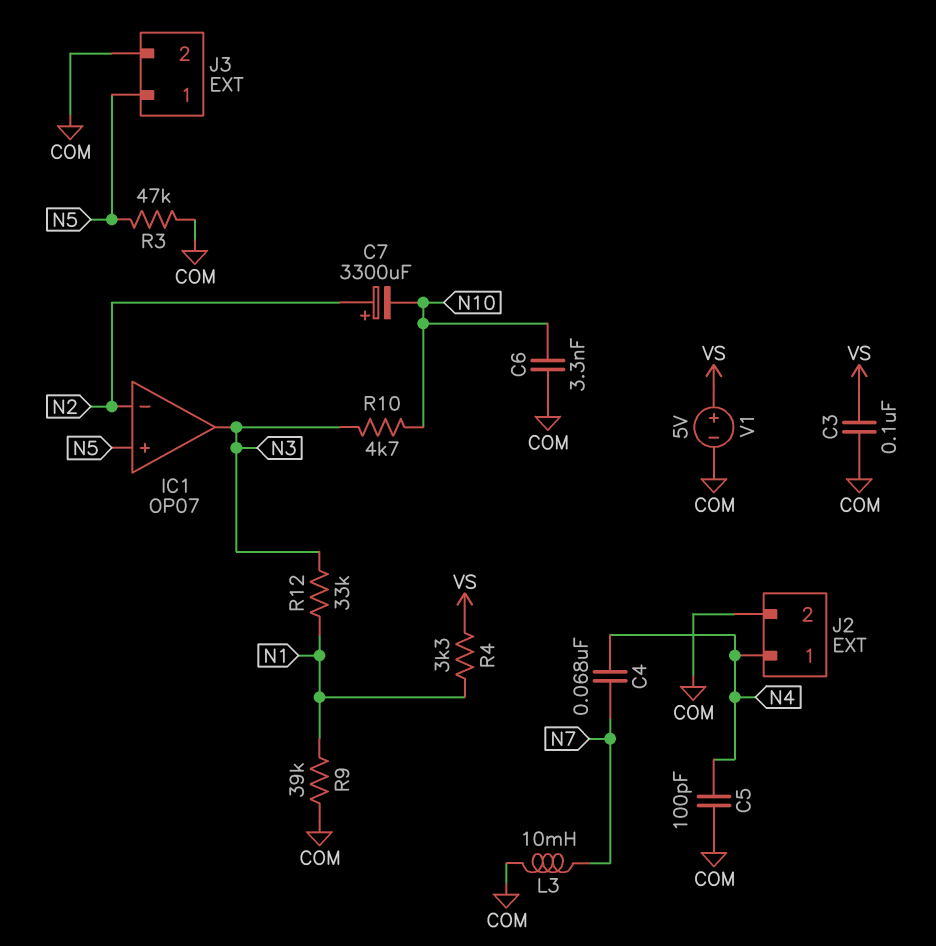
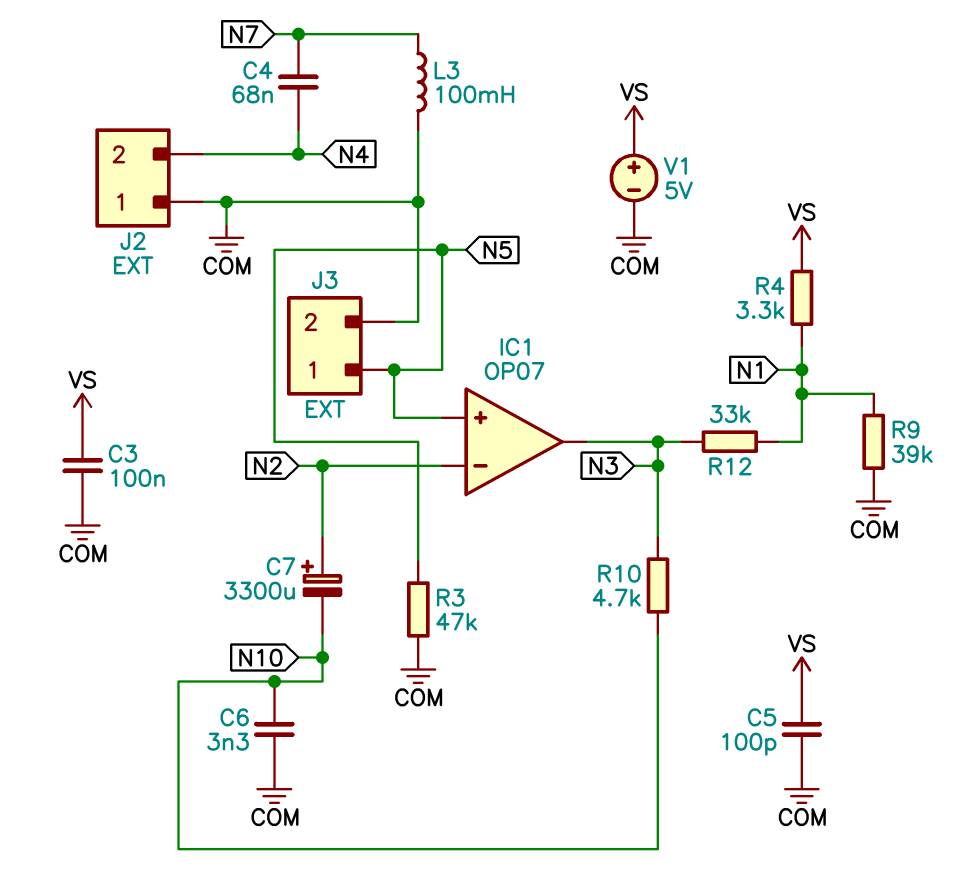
C5: 100pF (COM, N4) -> 100pF (COM, VS)
J2 pin 1: N4 -> COM
J2 pin 2: COM -> N4
L3: 10mH (COM, N7) -> 100mH (COM, N7)

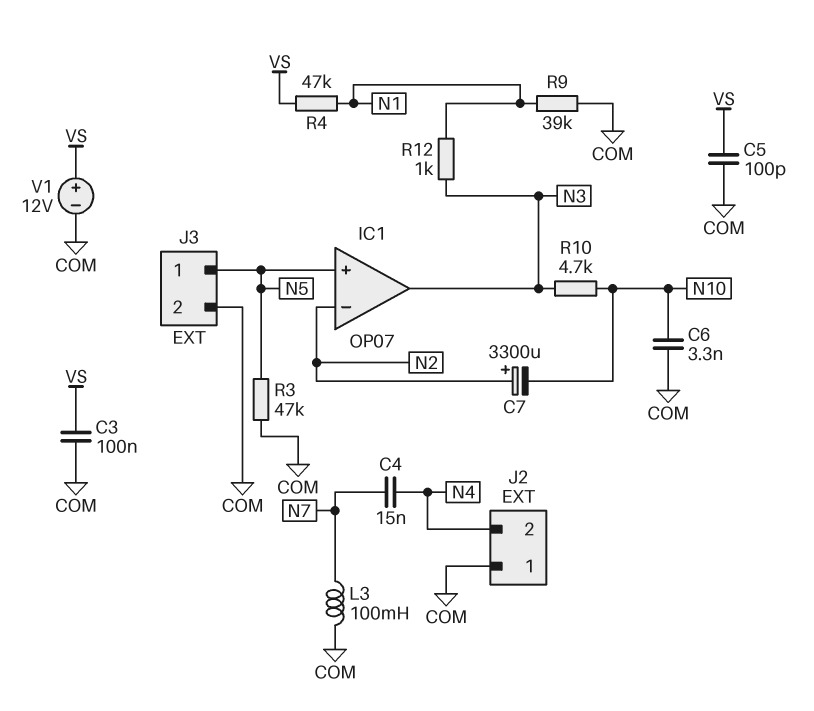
C4: 68nF (N4, N7) -> 15nF (N4, N7)
R4: 3.3k (N1, VS) -> 47k (N1, VS)
R12: 33k (N1, N3) -> 1k (N1, N3)
V1: 5V (plus VS, minus COM) -> 12V (plus VS, minus COM)

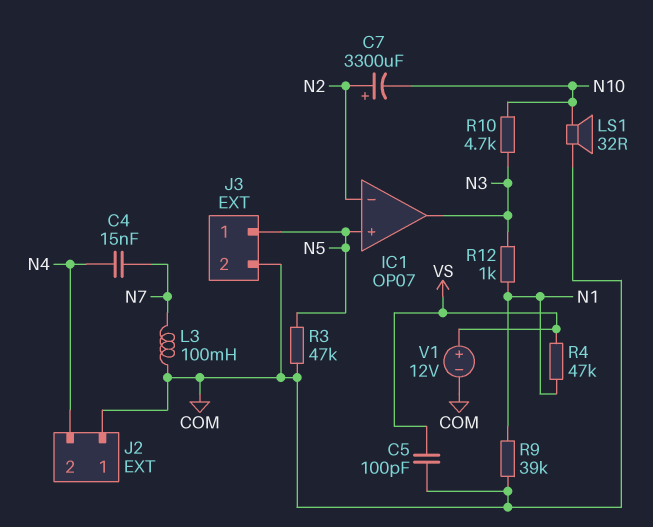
C3: 100nF (COM, VS) -> none
C6: 3.3nF (COM, N10) -> none
LS1: none -> speaker 32R (COM, N10)

